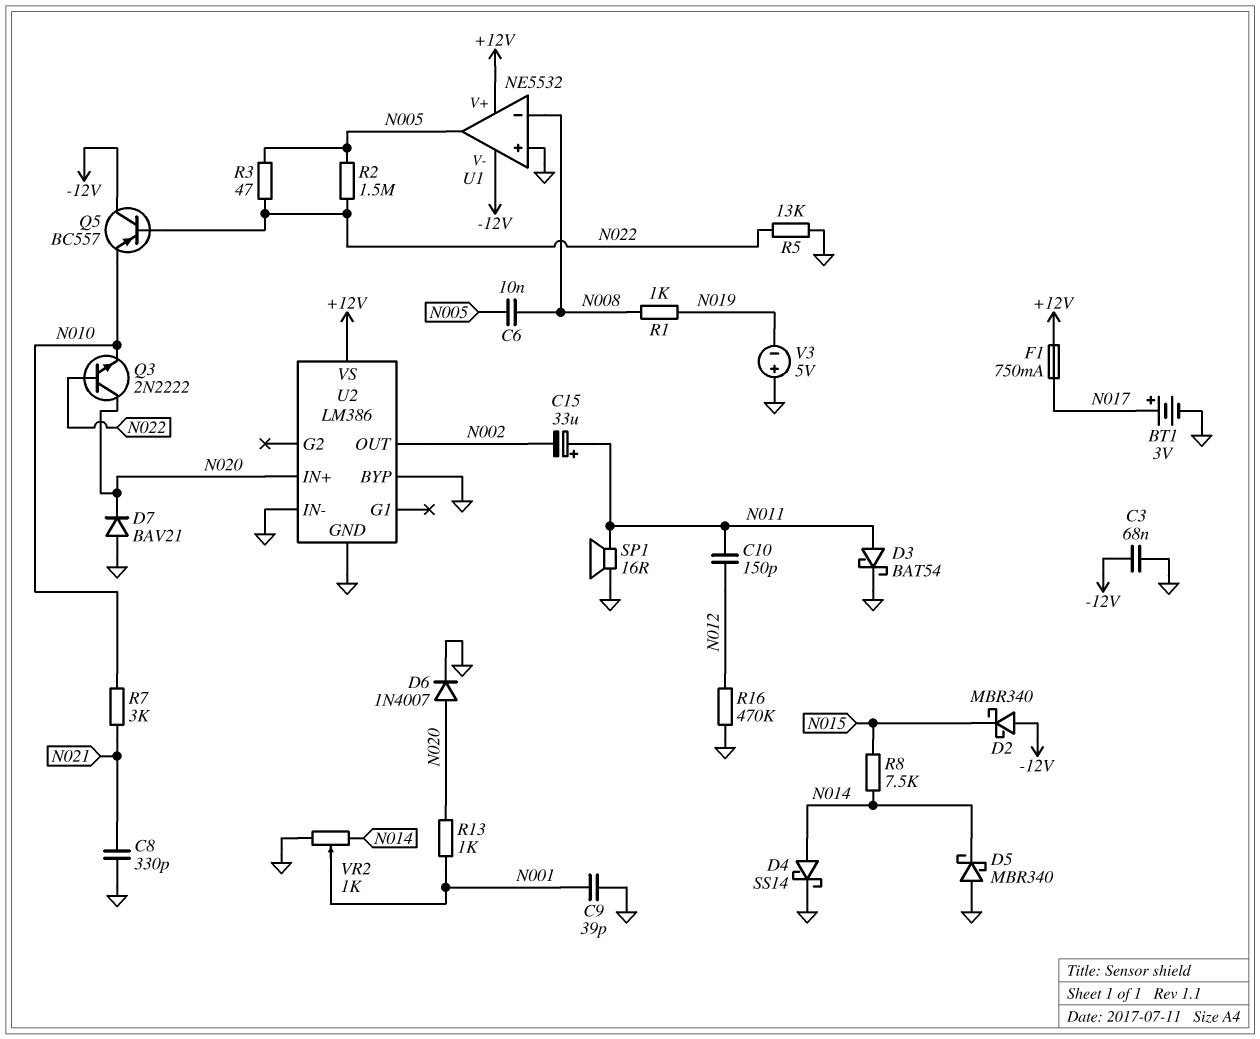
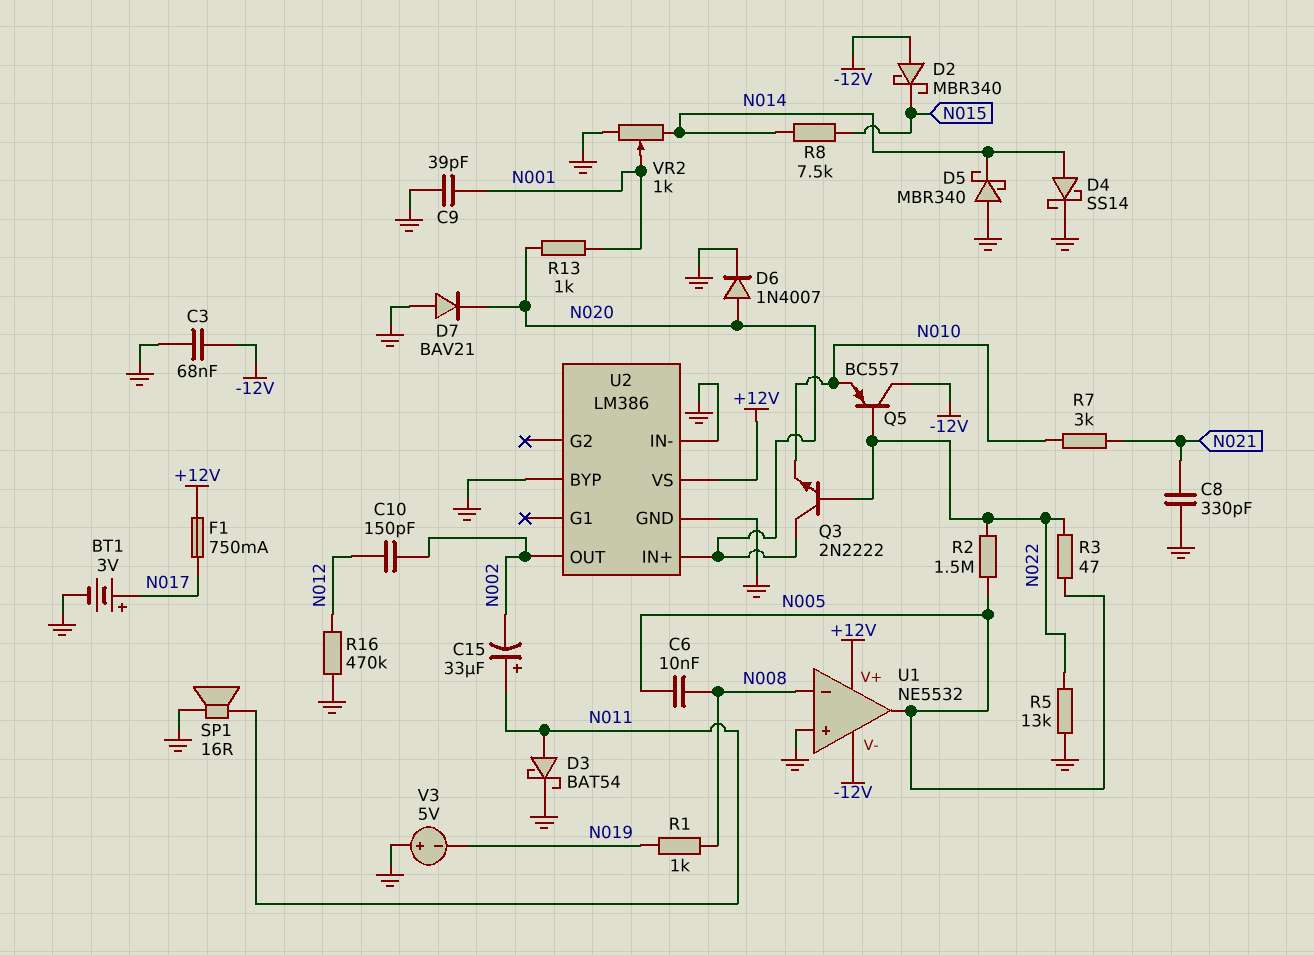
C10: 150pF (N011, N012) -> 150pF (N002, N012)

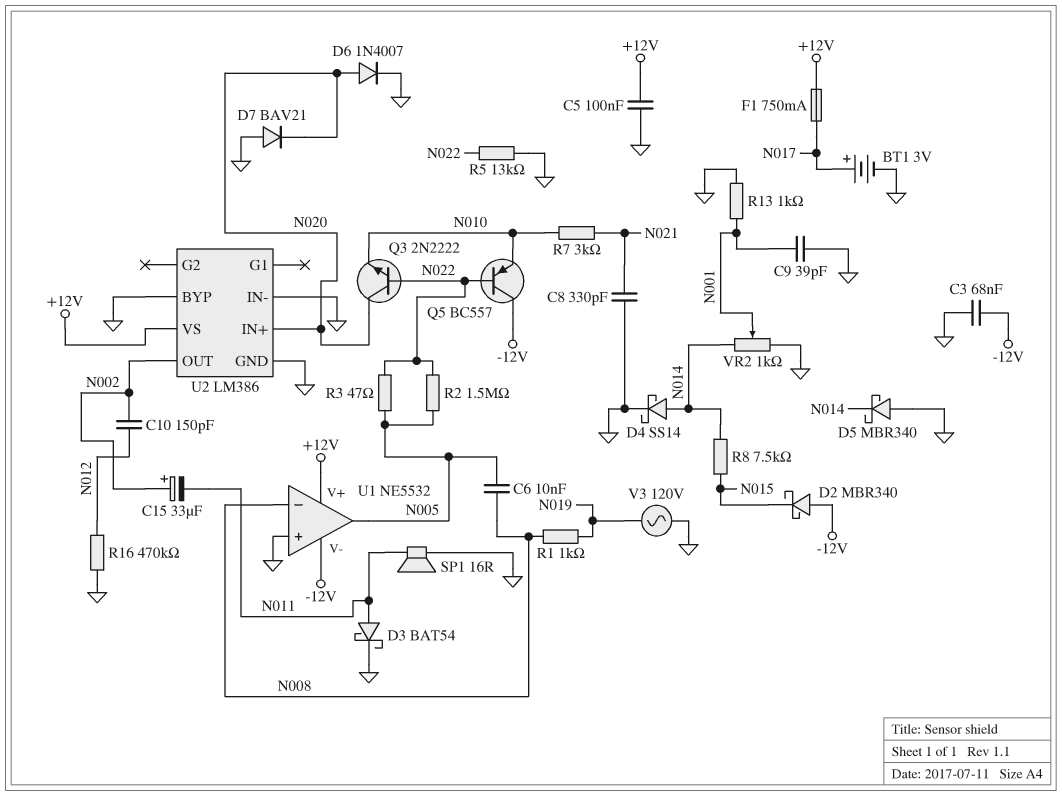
C5: none -> 100nF (+12V, GND)
C15: 33uF (plus N011, minus N002) -> 33uF (plus N002, minus N011)
R13: 1k (N001, N020) -> 1k (GND, N001)
V3: 5V (plus GND, minus N019) -> AC 120V (GND, N019)

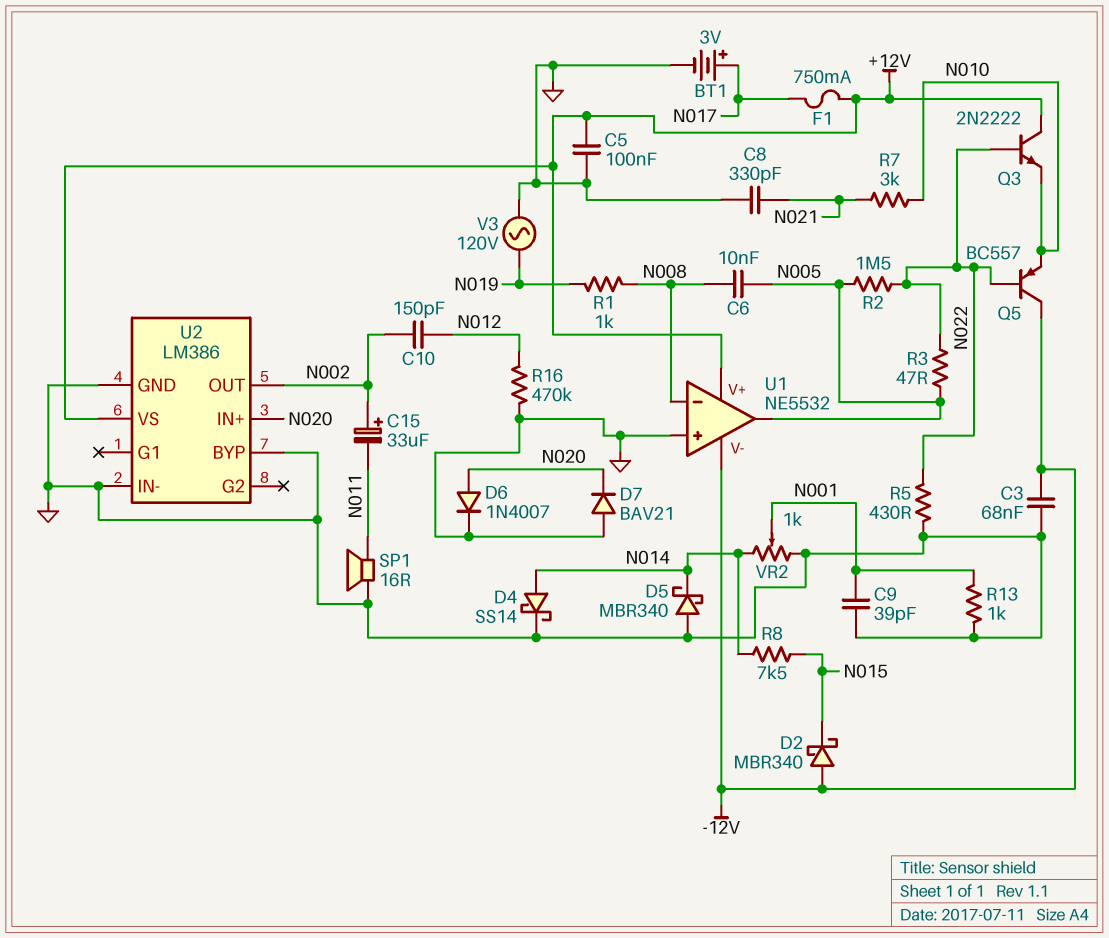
D3: schottky BAT54 (A N011, K GND) -> none
Q3: NPN 2N2222 (B N022, C N020, E N010) -> NPN 2N2222 (B N022, C +12V, E N010)
R5: 13k (GND, N022) -> 430 (GND, N022)

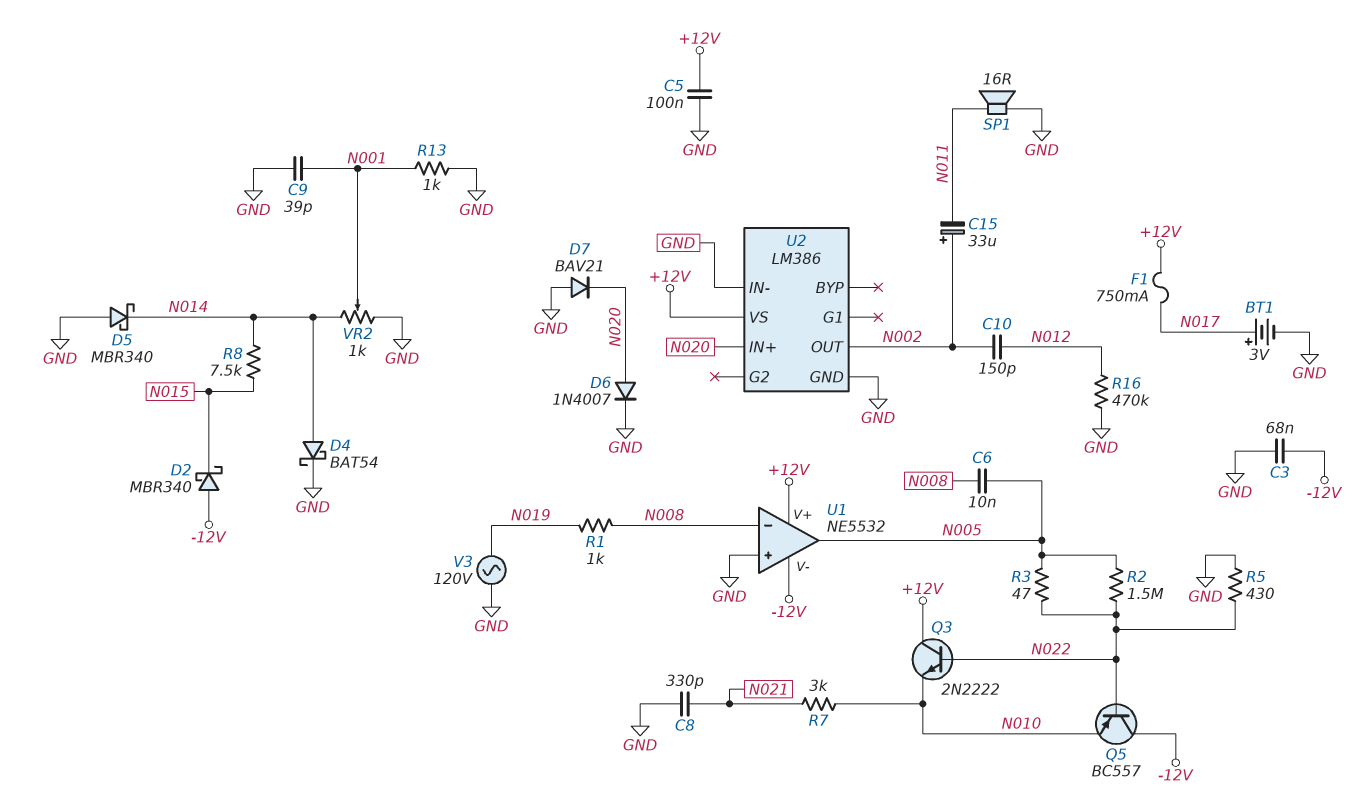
D4: schottky SS14 (A N014, K GND) -> schottky BAT54 (A N014, K GND)
U2 pin BYP: GND -> none

